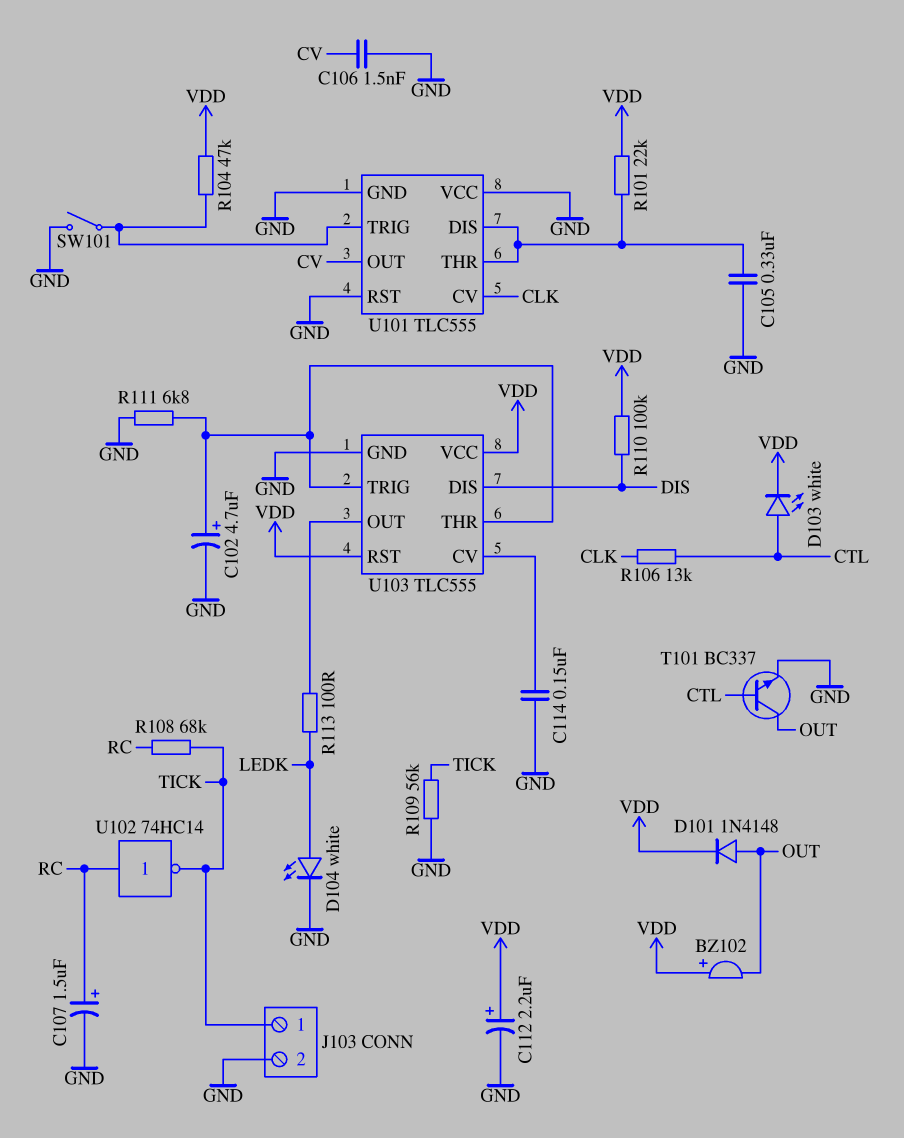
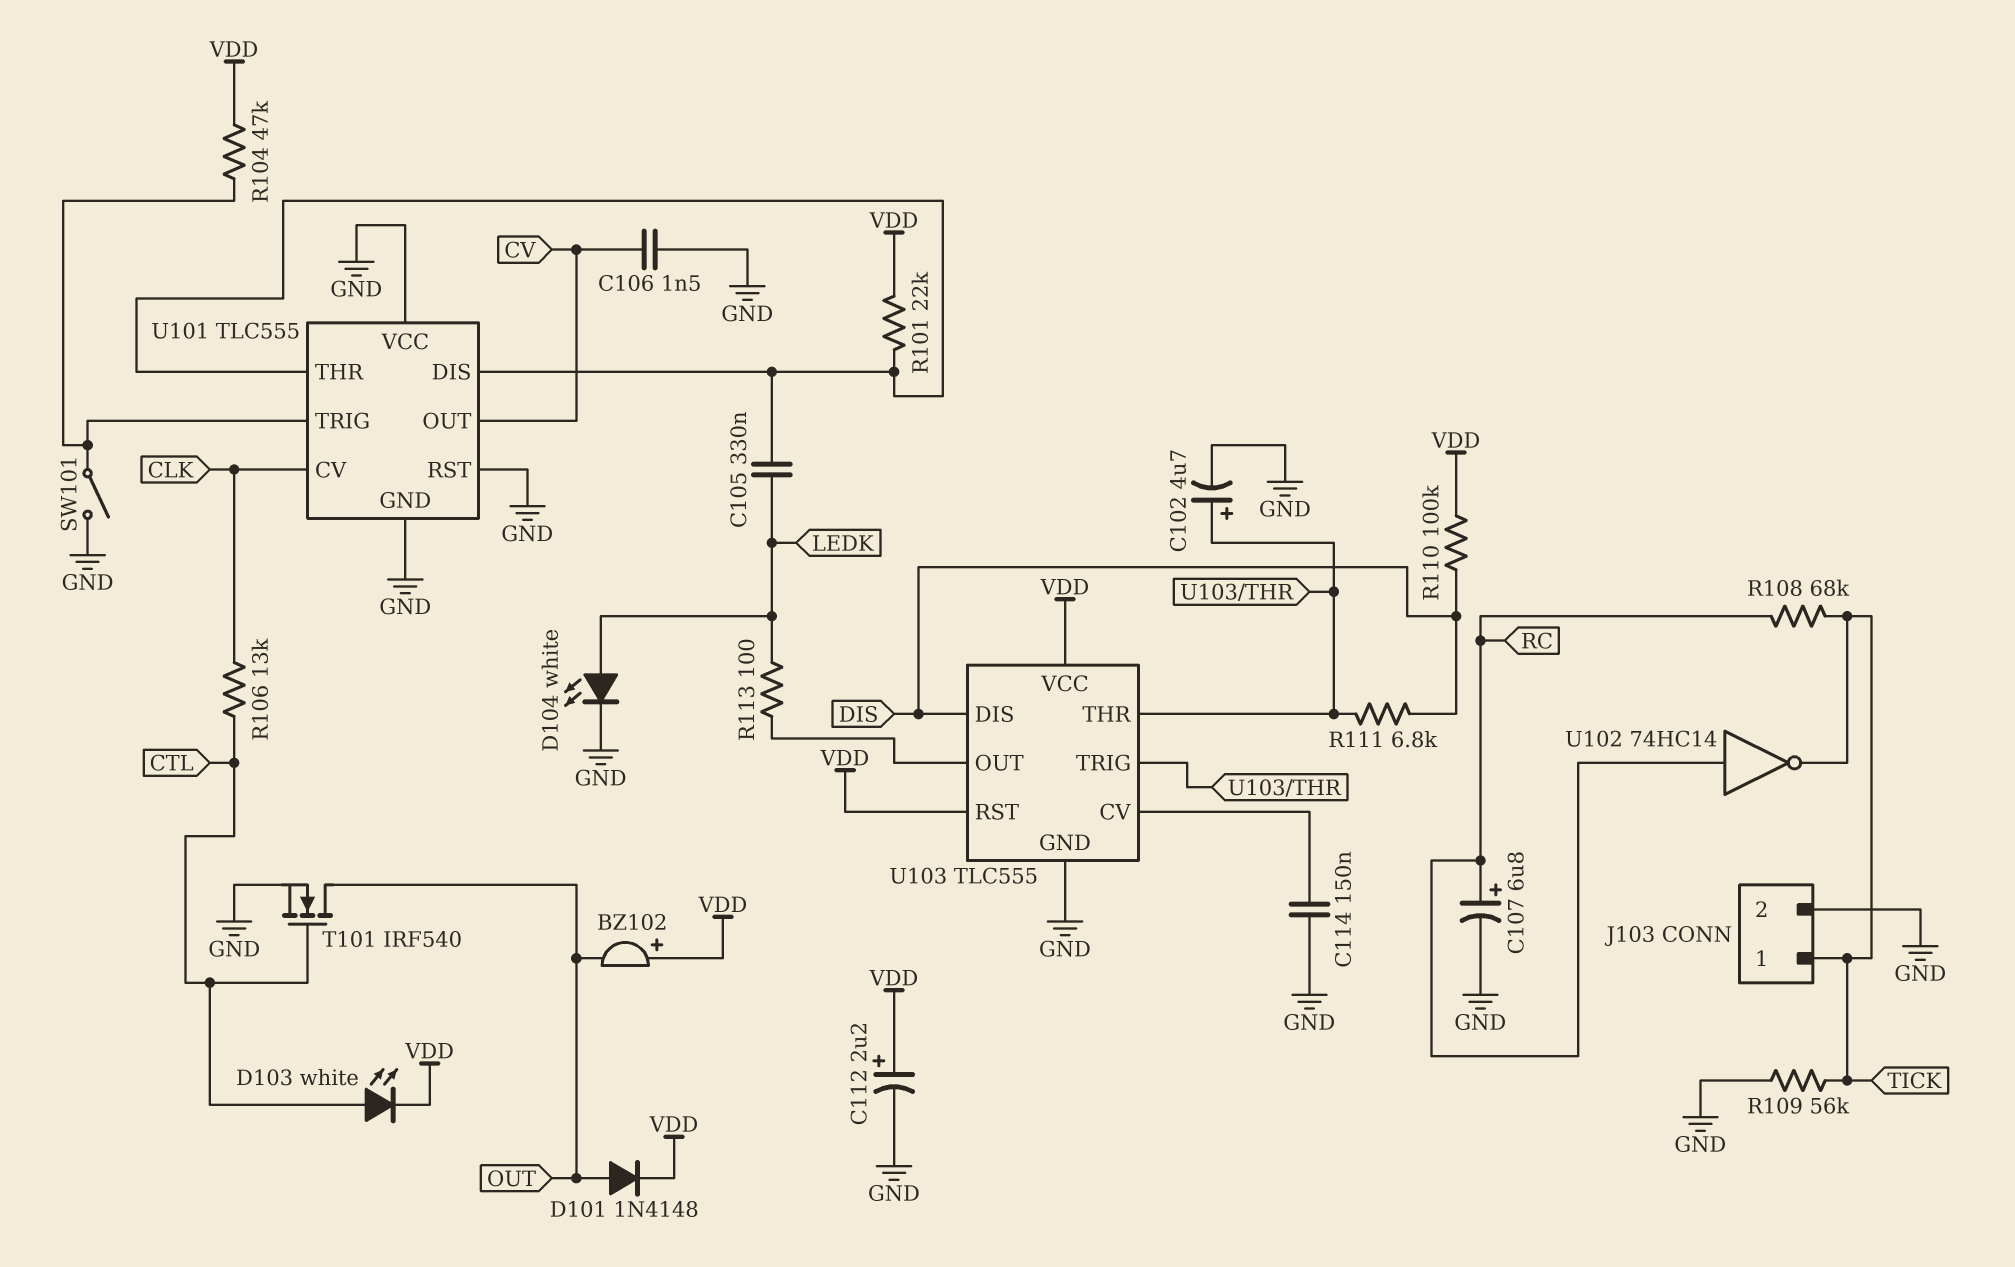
C105: 330nF (GND, U101/DIS) -> 330nF (LEDK, U101/DIS)
C107: 1.5uF (plus RC, minus GND) -> 6.8uF (plus RC, minus GND)
R111: 6.8k (GND, U103/THR) -> 6.8k (DIS, U103/THR)
T101: NPN BC337 (B CTL, C OUT, E GND) -> NMOS IRF540 (G CTL, D OUT, S GND)

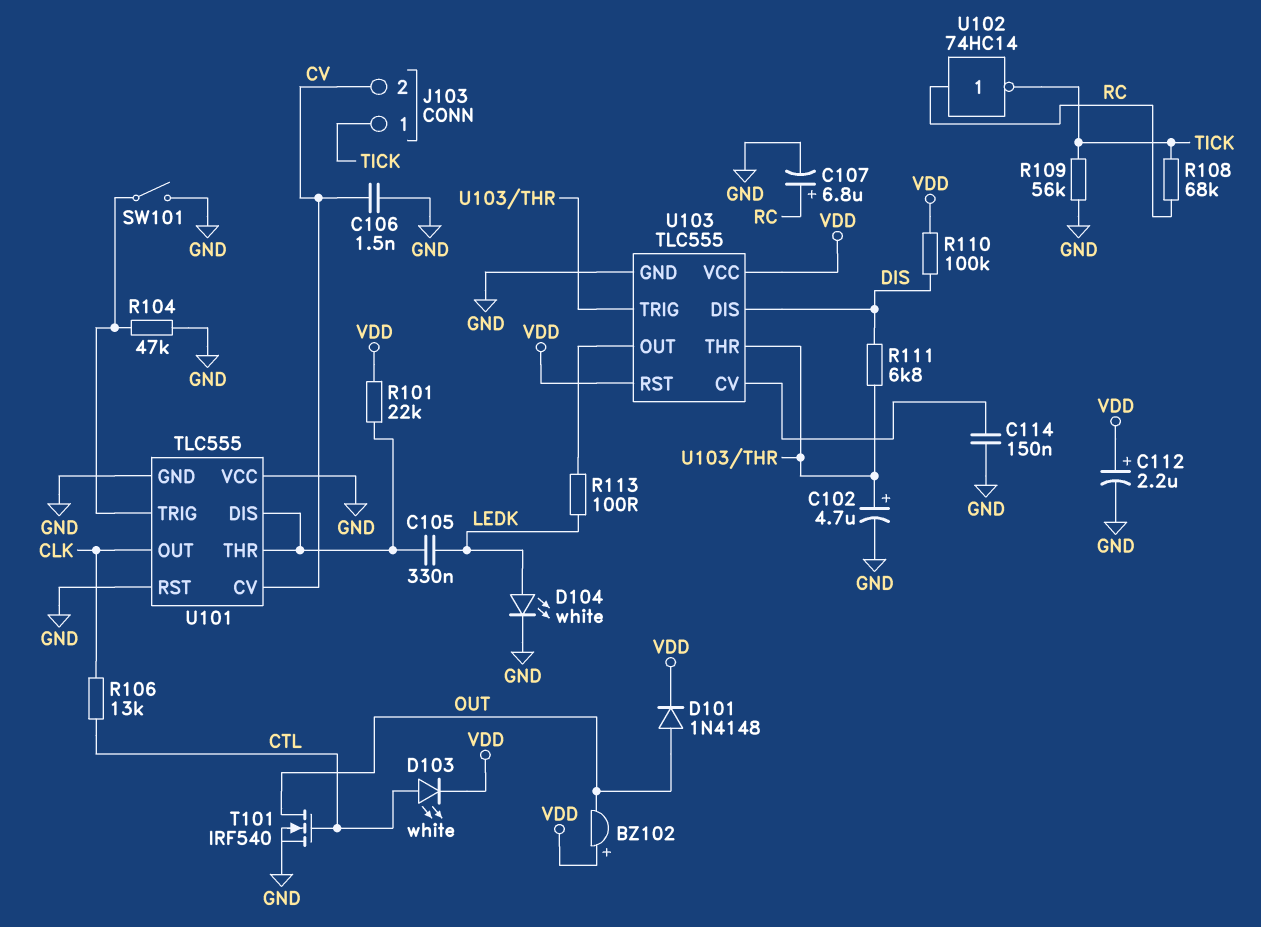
J103 pin 2: GND -> CV
R104: 47k (U101/TRIG, VDD) -> 47k (GND, U101/TRIG)
U101 pin CV: CLK -> CV
U101 pin OUT: CV -> CLK

